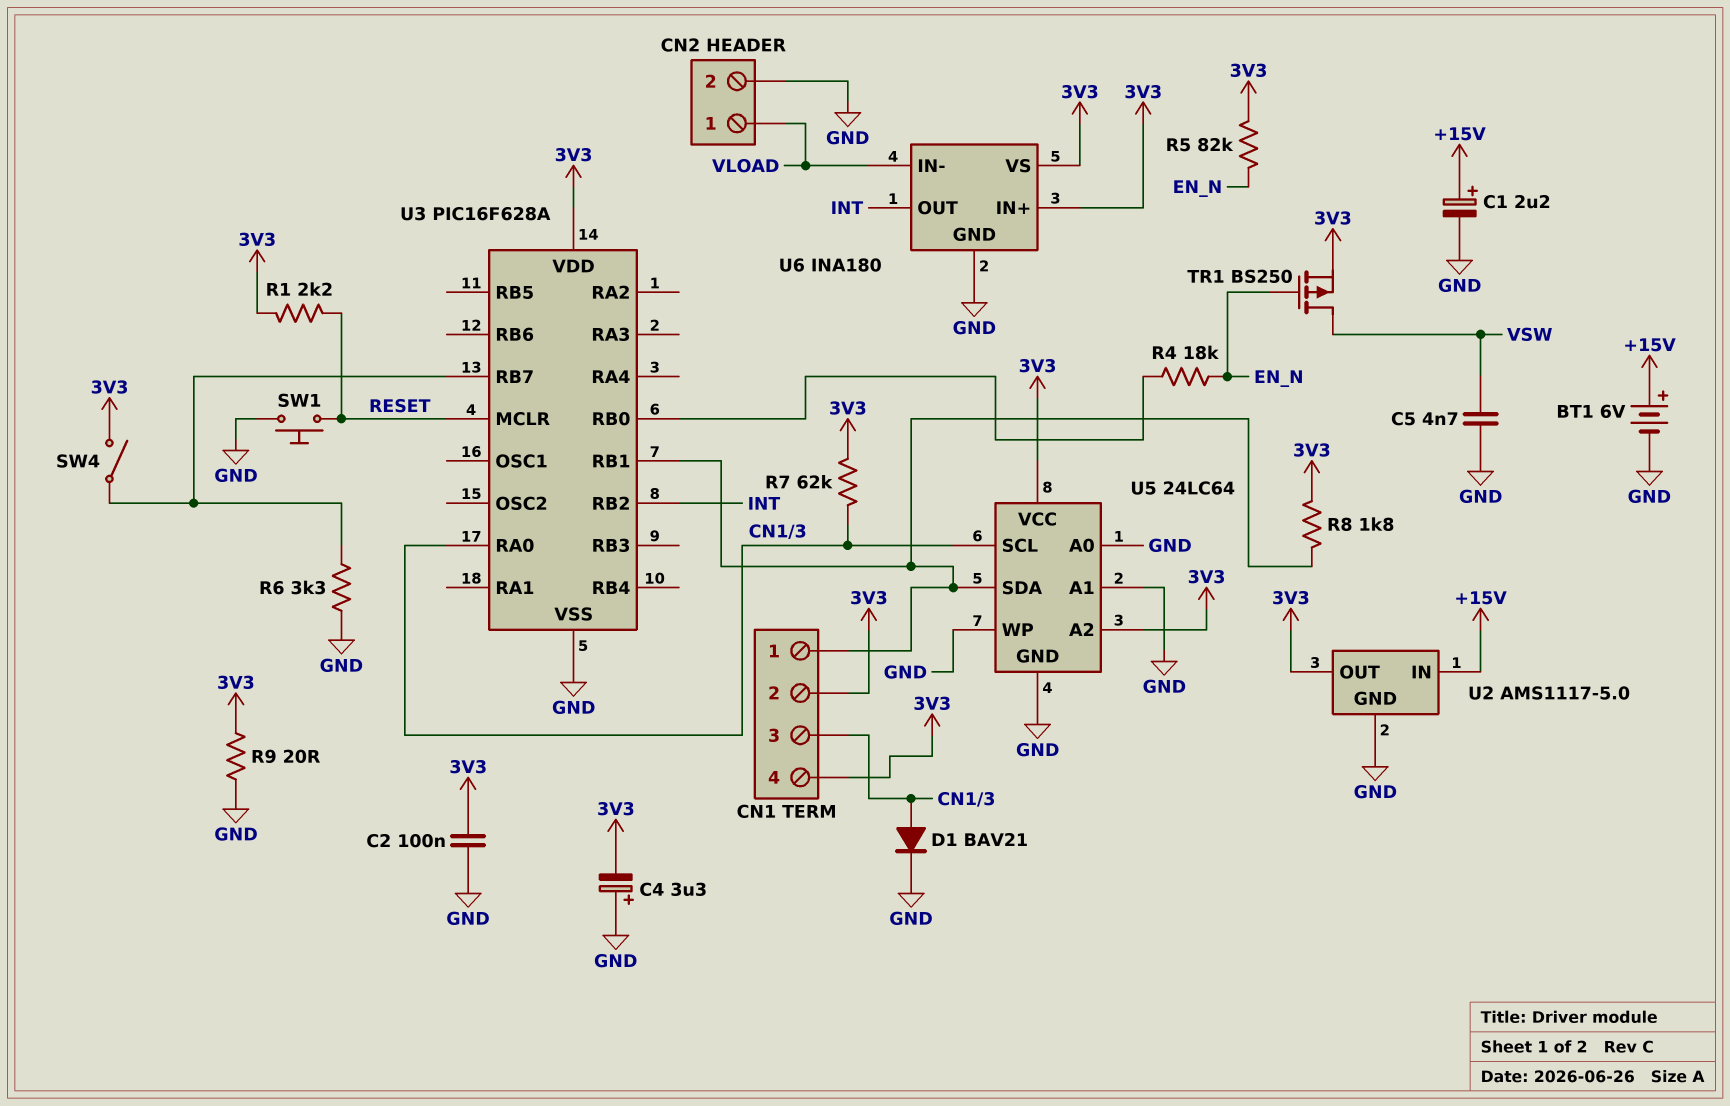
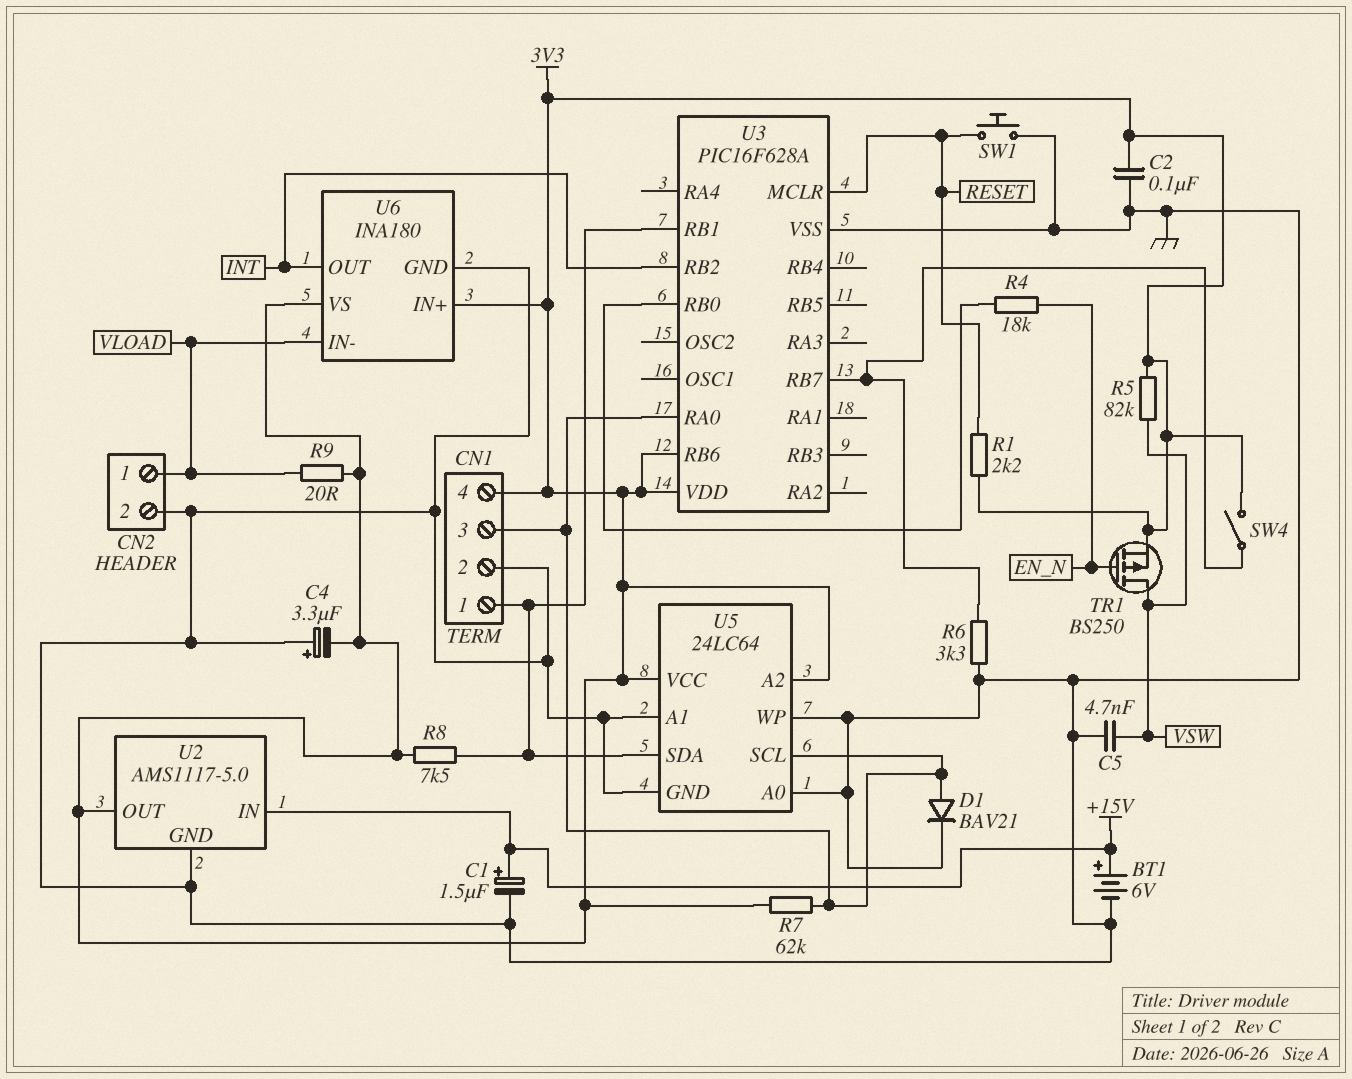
C1: 2.2uF (plus +15V, minus GND) -> 1.5uF (plus +15V, minus GND)
CN1 pin 2: 3V3 -> GND
R5: 82k (3V3, EN_N) -> 82k (3V3, VSW)
R8: 1.8k (3V3, CN1/1) -> 7.5k (3V3, CN1/1)
R9: 20 (3V3, GND) -> 20 (3V3, VLOAD)
U3 pin RB6: none -> 3V3

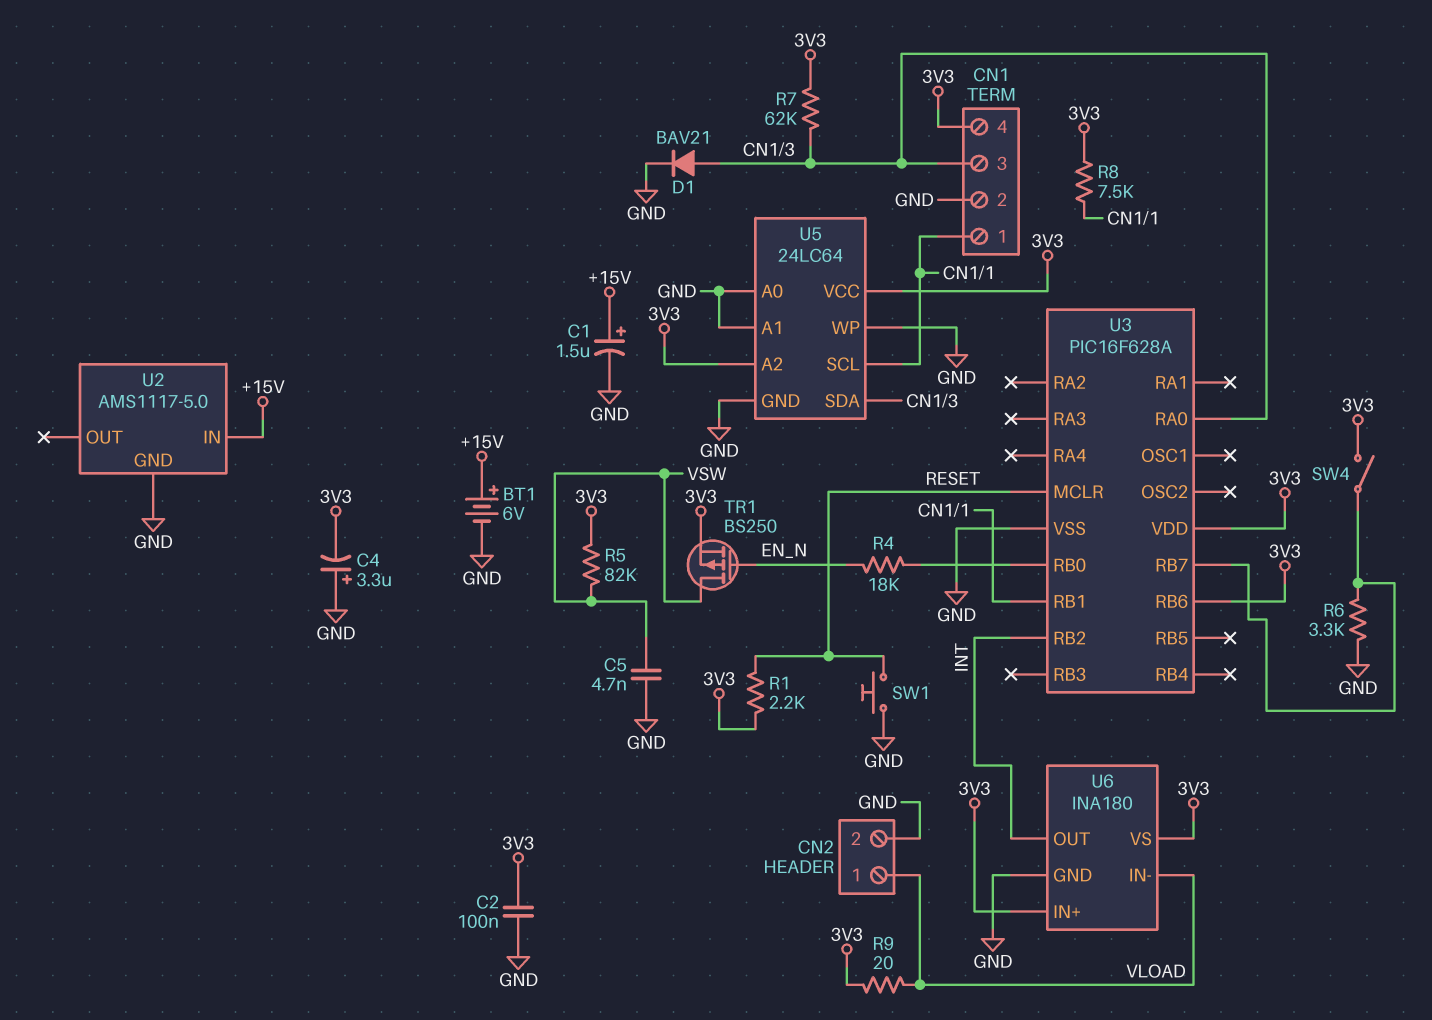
U2 pin OUT: 3V3 -> none
U5 pin SCL: CN1/3 -> CN1/1
U5 pin SDA: CN1/1 -> CN1/3

